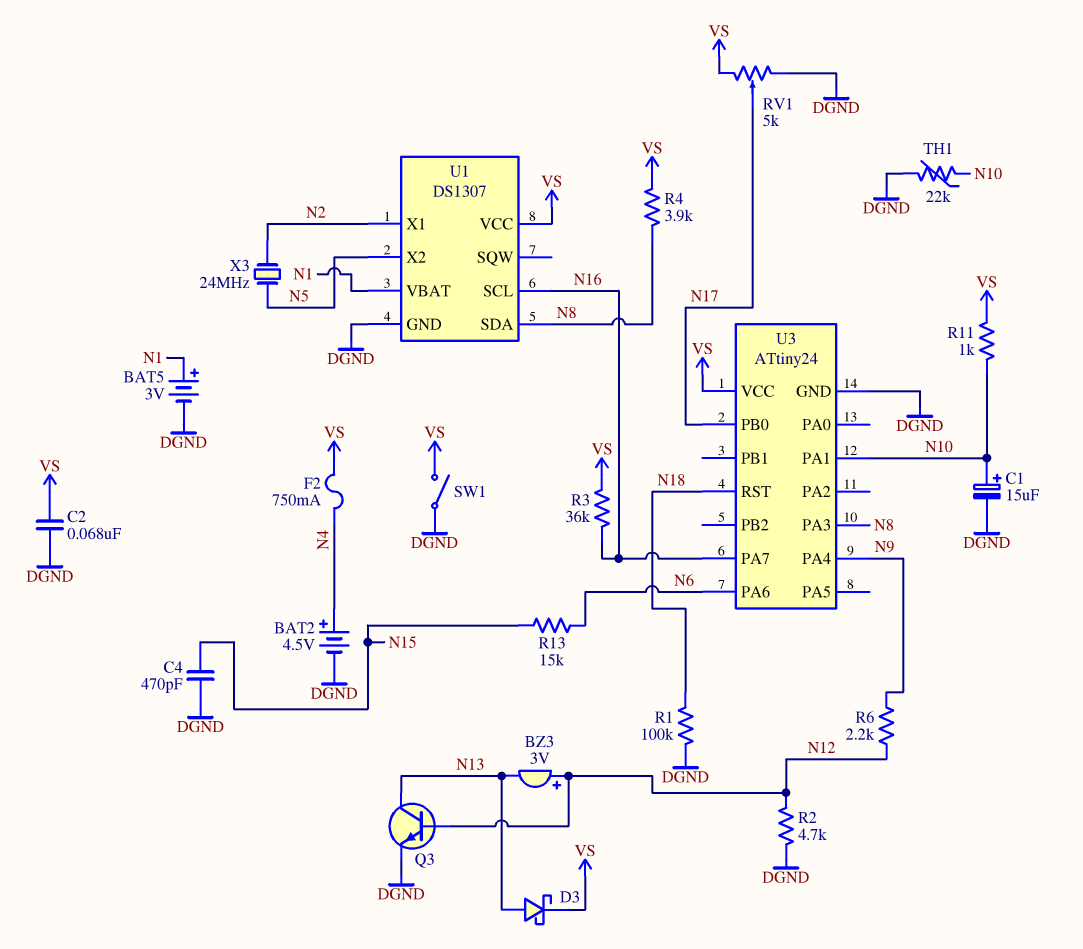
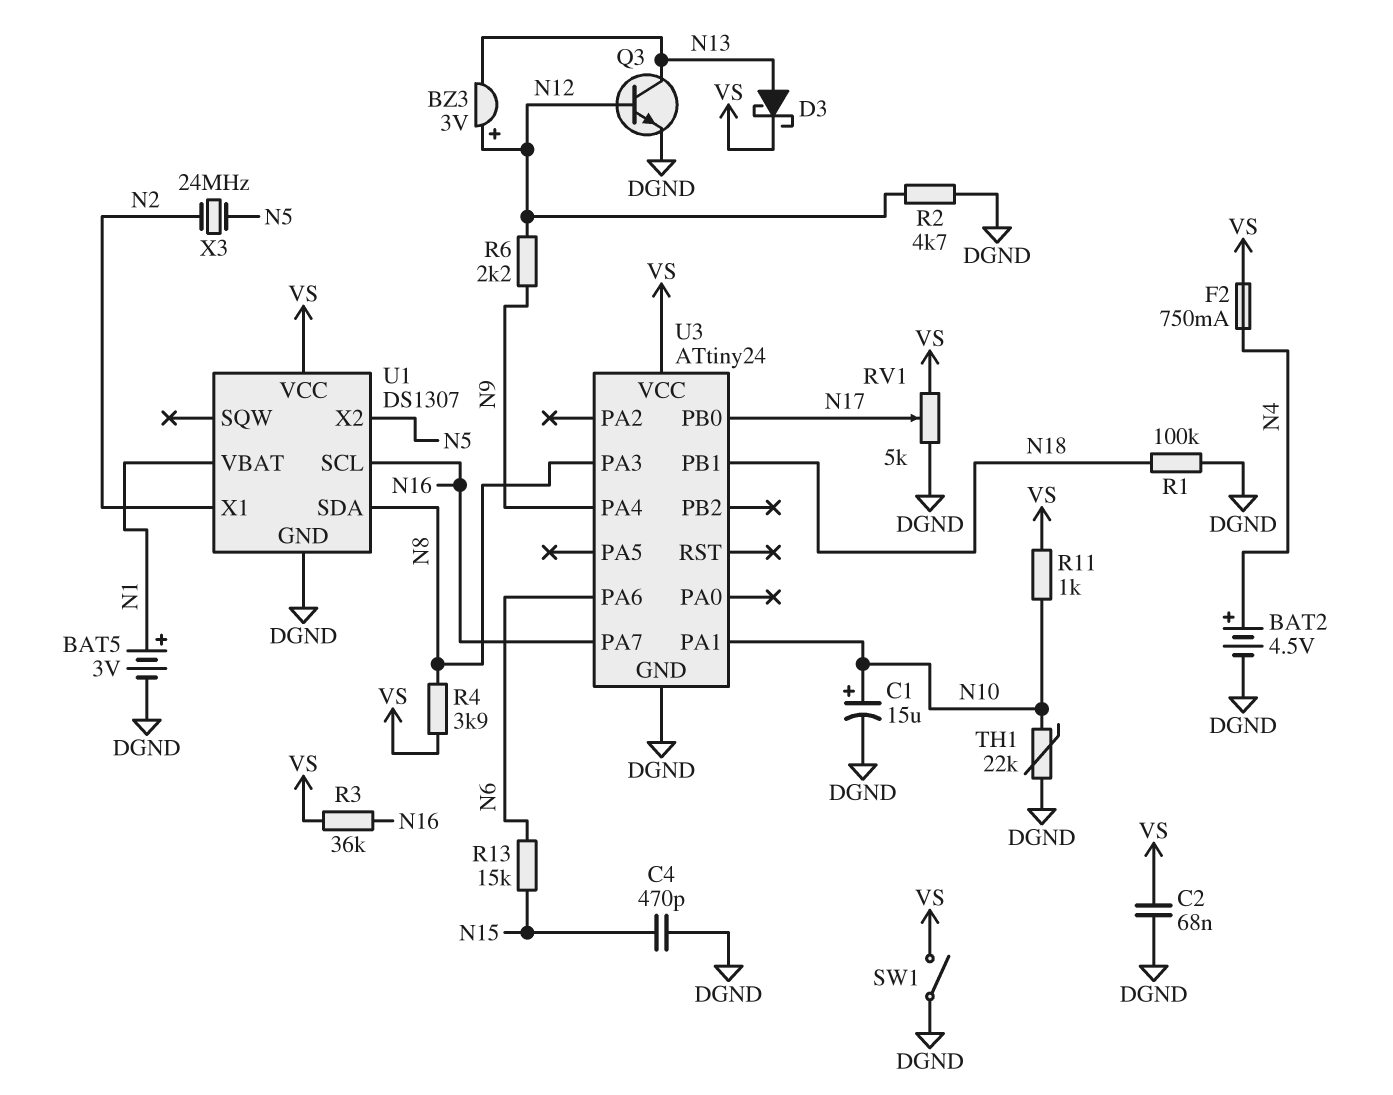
U3 pin PB1: none -> N18
U3 pin RST: N18 -> none

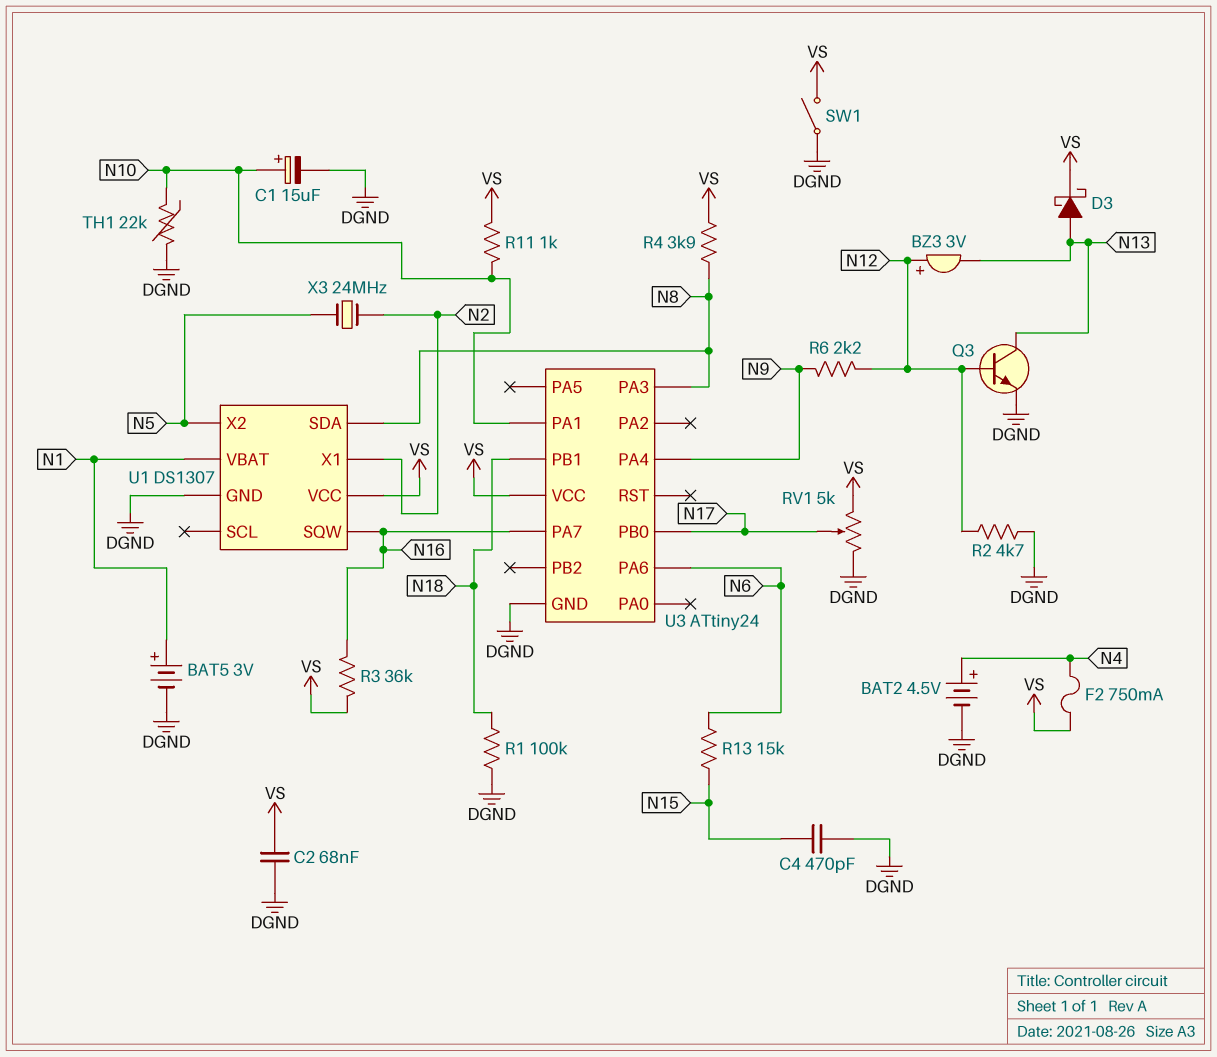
U1 pin SCL: N16 -> none
U1 pin SQW: none -> N16

